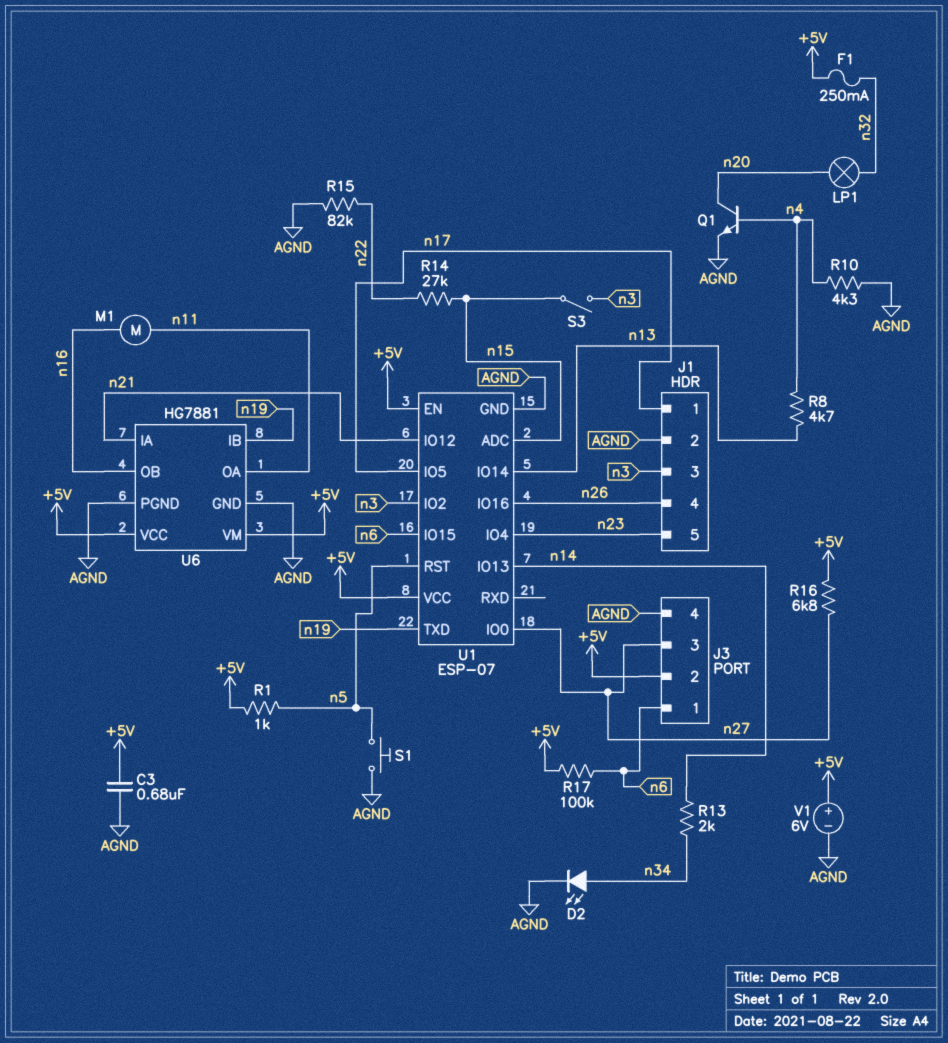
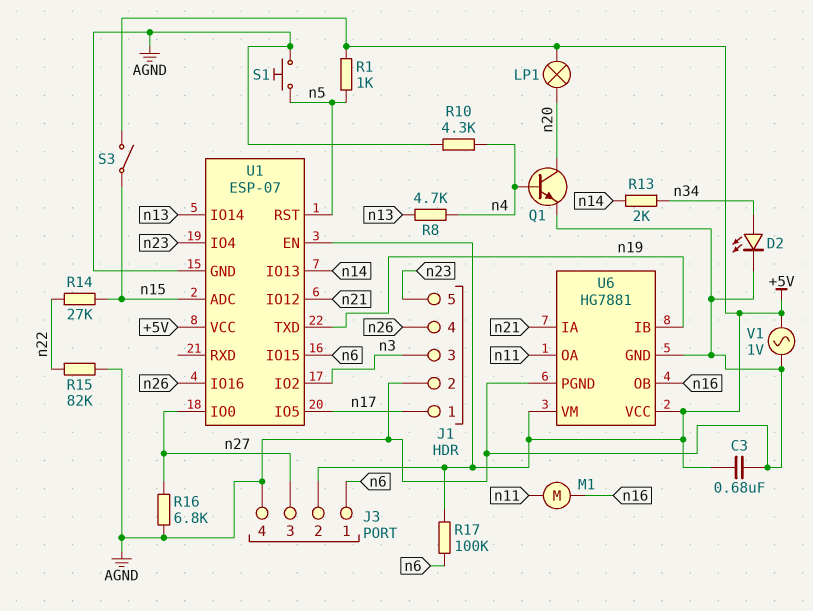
F1: 250mA (+5V, n32) -> none
LP1: lamp (n20, n32) -> lamp (+5V, n20)
R16: 6.8k (+5V, n27) -> 6.8k (AGND, n27)
S3: switch (n3, n15) -> switch (+5V, n15)
V1: 6V (plus +5V, minus AGND) -> AC 1V (+5V, AGND)

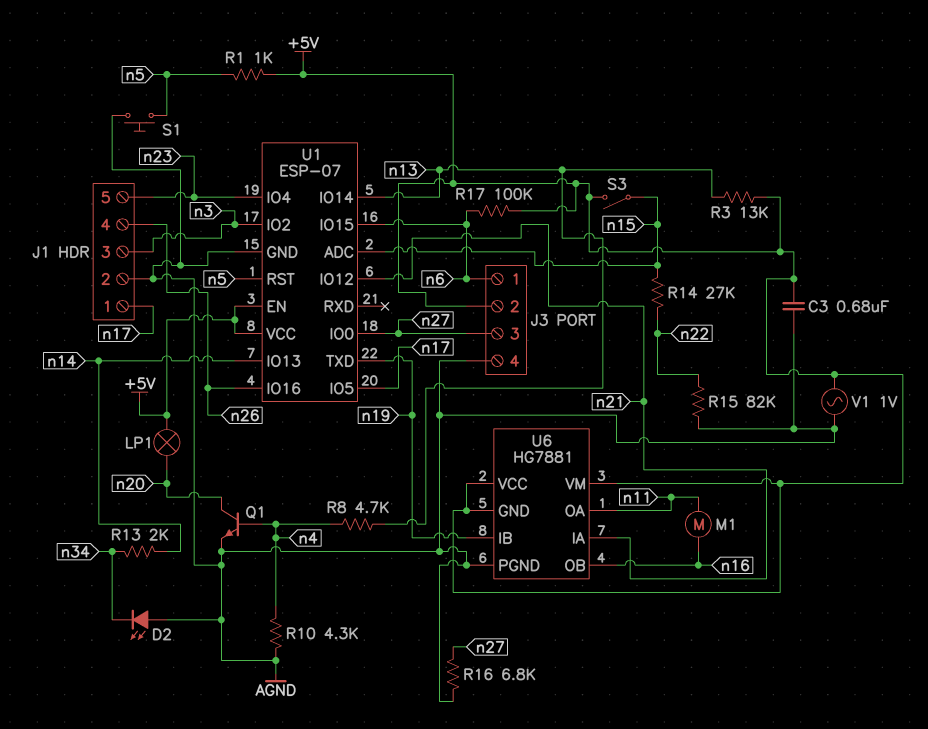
D2: LED (A n34, K AGND) -> LED (A AGND, K n34)
R3: none -> 13k (+5V, n13)
U6 pin GND: AGND -> +5V

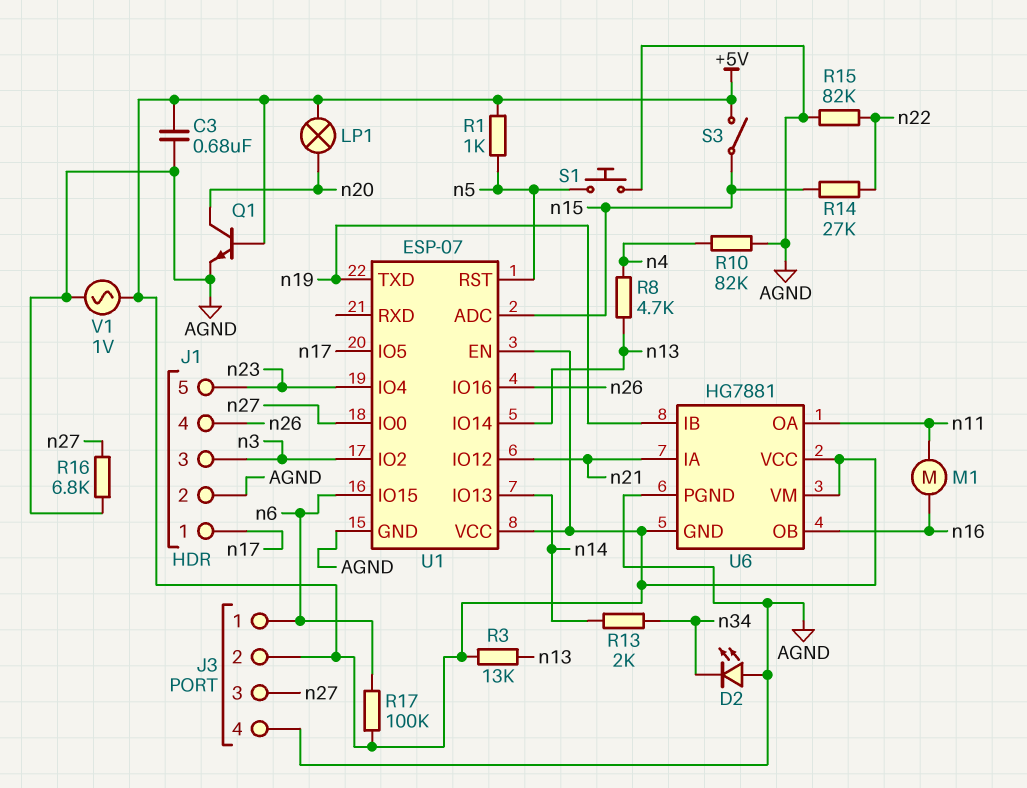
Q1: NPN (B n4, C n20, E AGND) -> NPN (B +5V, C n20, E AGND)
R10: 4.3k (AGND, n4) -> 82k (AGND, n4)

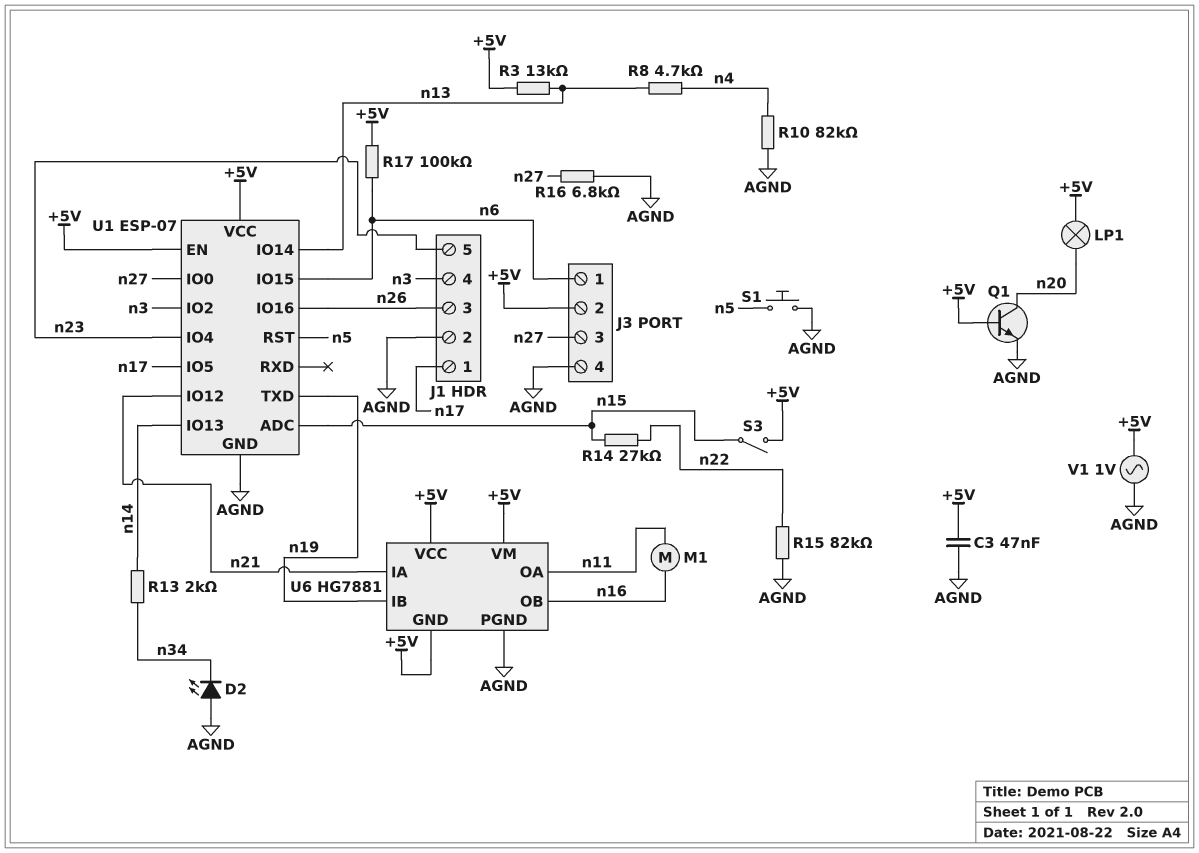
C3: 680nF (+5V, AGND) -> 47nF (+5V, AGND)
J1 pin 3: n3 -> n26
J1 pin 4: n26 -> n3
R1: 1k (+5V, n5) -> none

